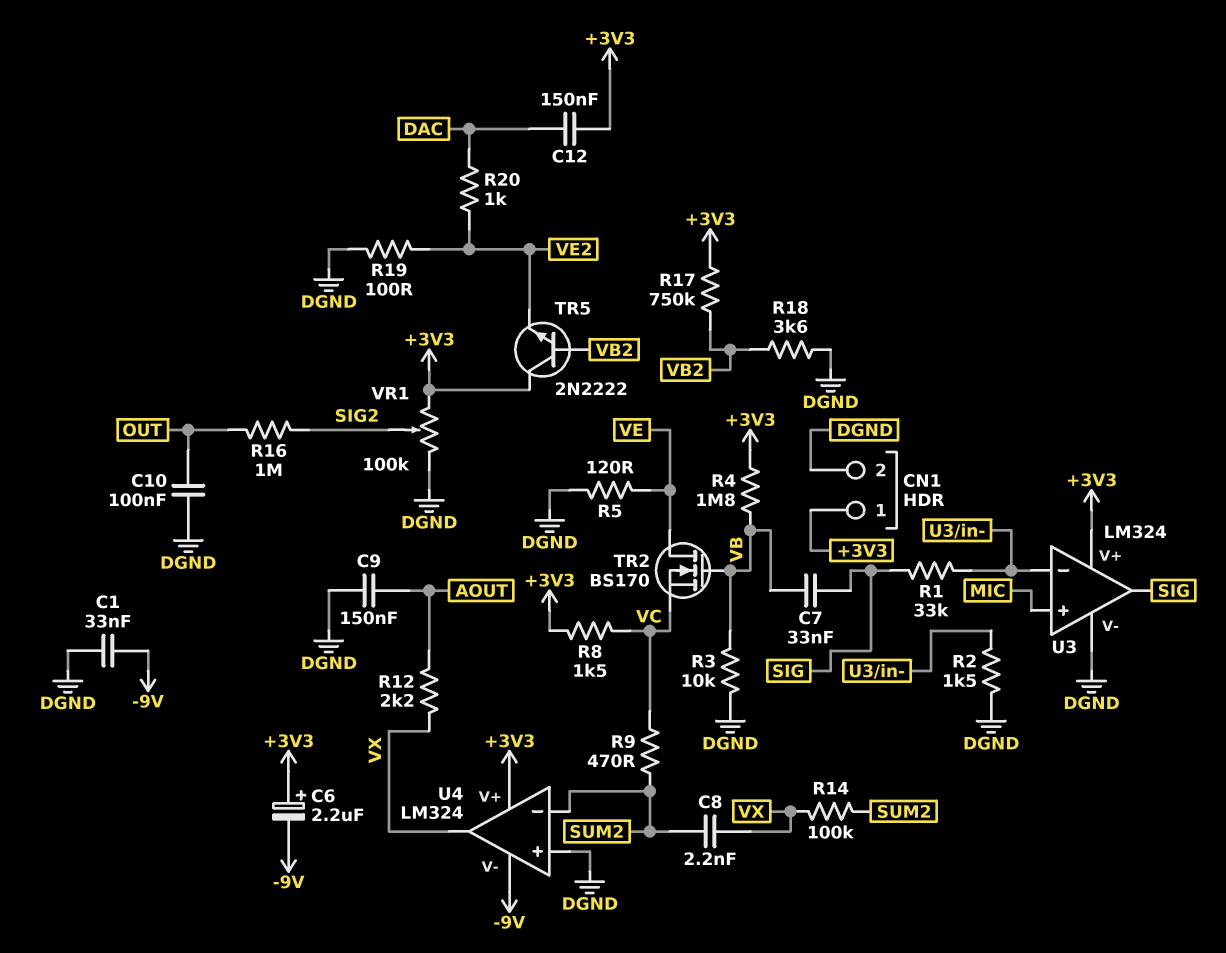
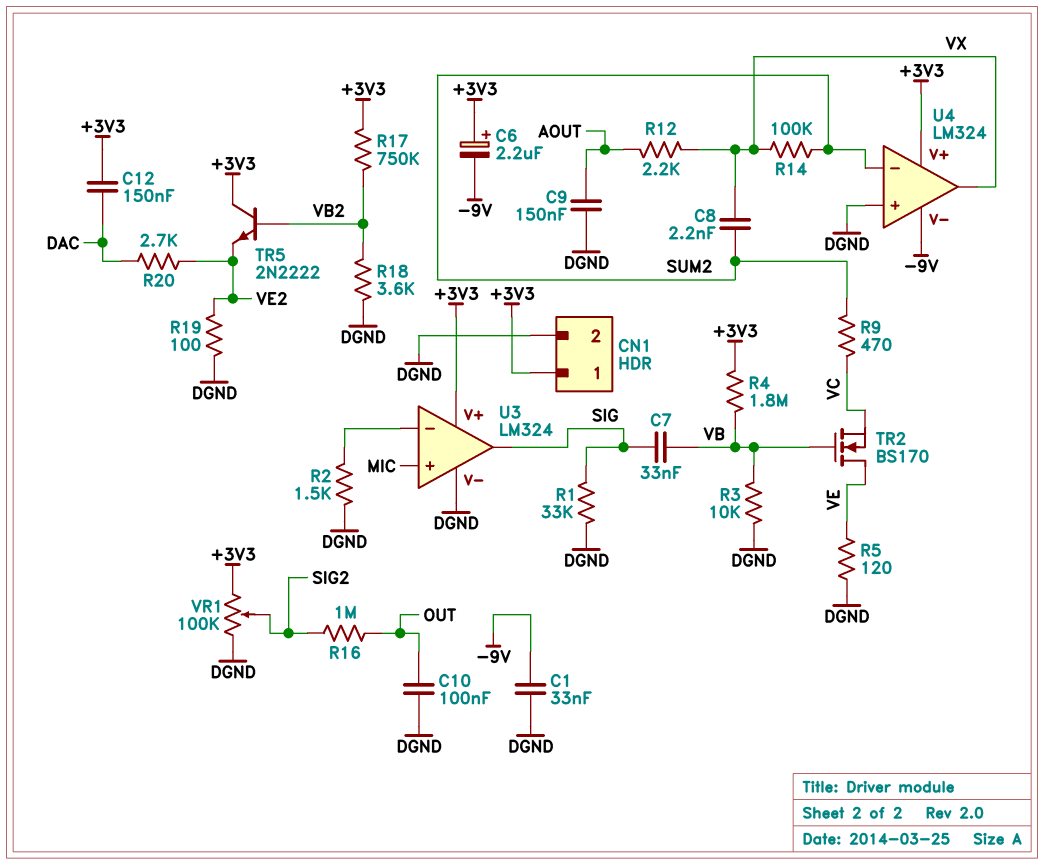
R1: 33k (SIG, U3/in-) -> 33k (DGND, SIG)
R8: 1.5k (+3V3, VC) -> none
R20: 1k (DAC, VE2) -> 2.7k (DAC, VE2)

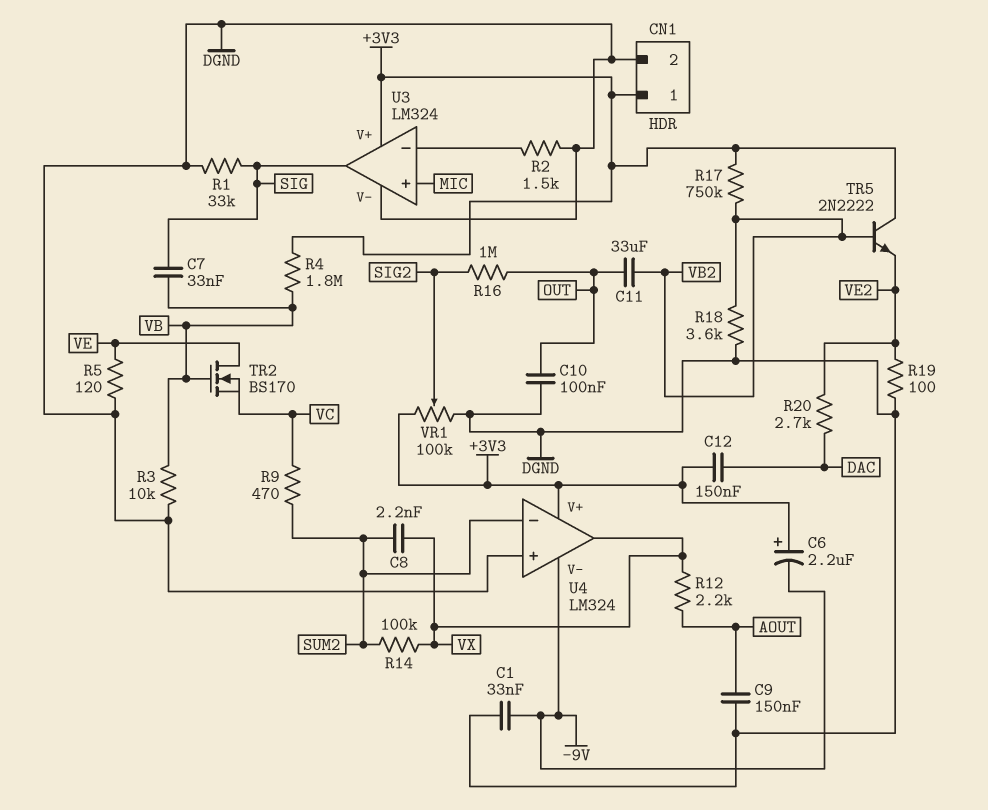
C11: none -> 33uF (OUT, VB2)

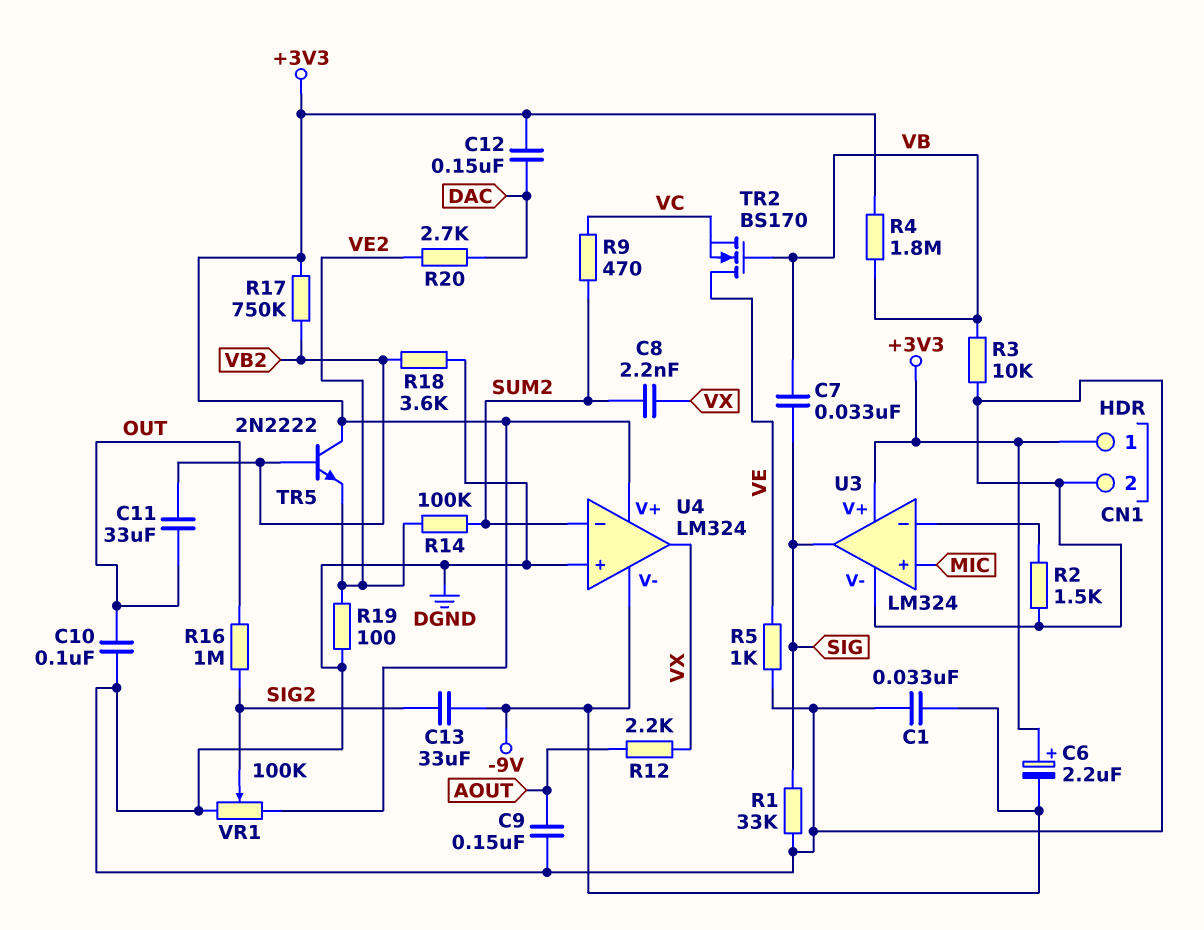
C13: none -> 33uF (-9V, SIG2)
R5: 120 (DGND, VE) -> 1k (DGND, VE)
R14: 100k (SUM2, VX) -> 100k (SUM2, VE2)

